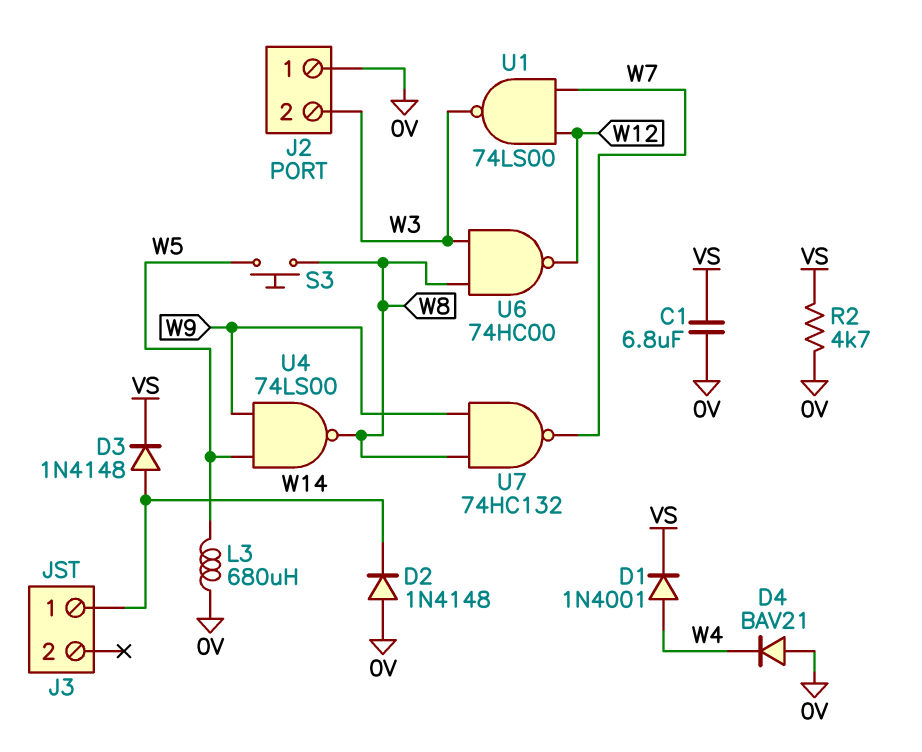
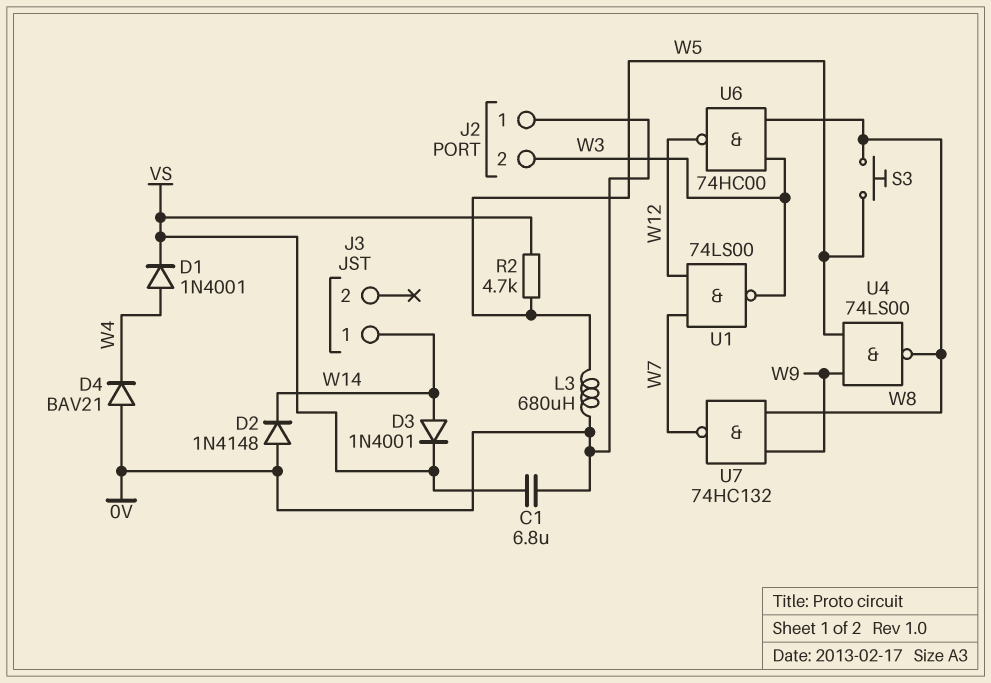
D3: diode 1N4148 (A W14, K VS) -> diode 1N4001 (A W14, K VS)
R2: 4.7k (0V, VS) -> 4.7k (VS, W5)

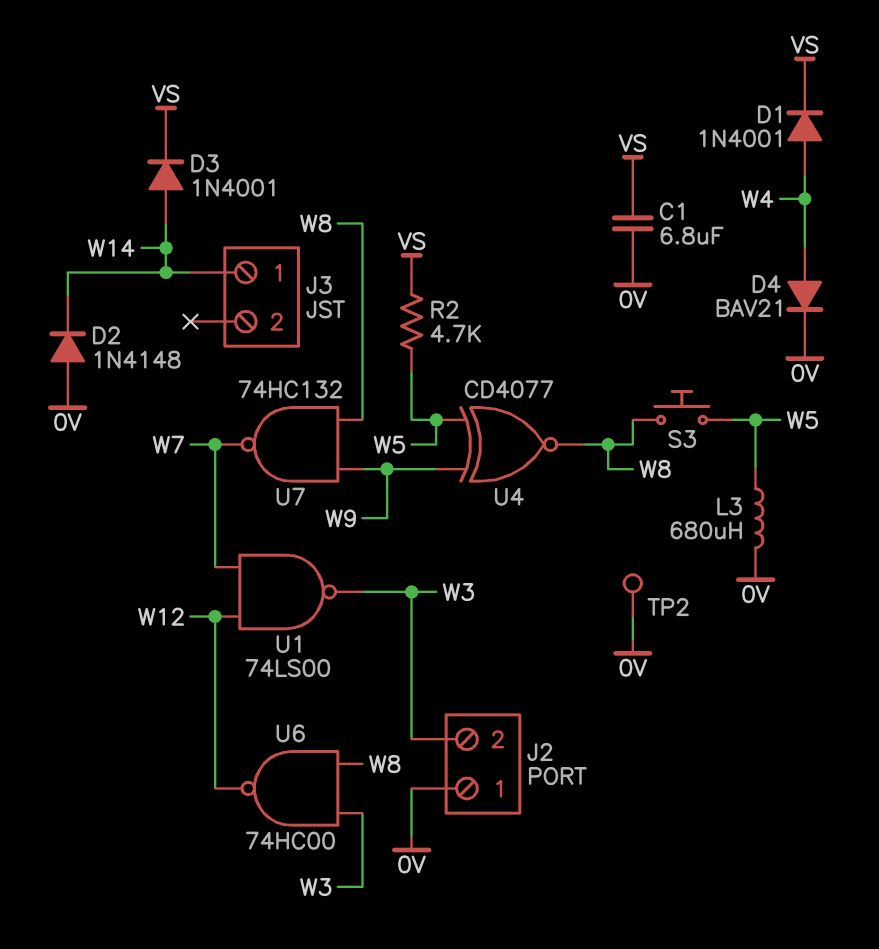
D4: diode BAV21 (A 0V, K W4) -> diode BAV21 (A W4, K 0V)
TP2: none -> test point (0V)
U4: NAND 74LS00 (in W5, in W9, out W8) -> XNOR CD4077 (in W5, in W9, out W8)

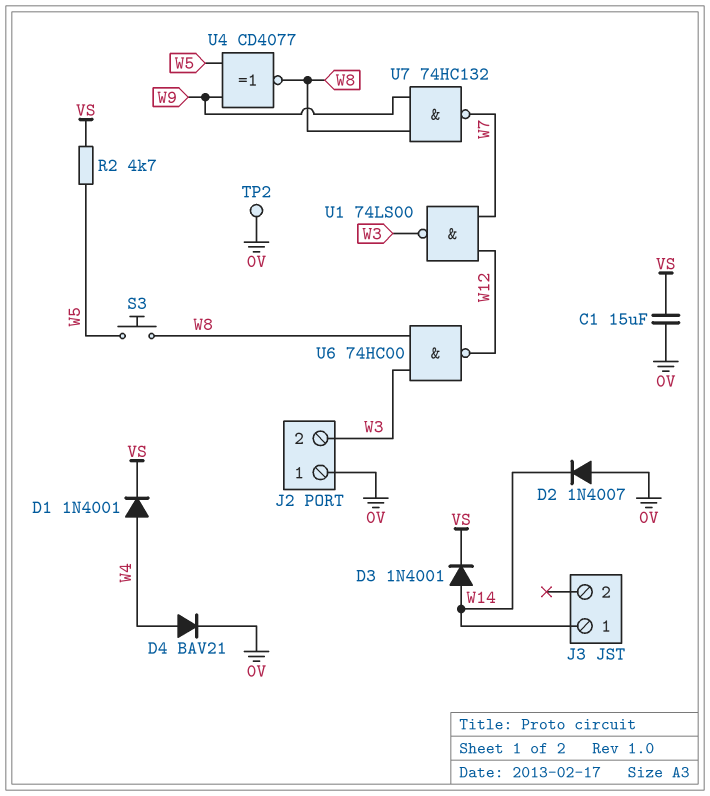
C1: 6.8uF (0V, VS) -> 15uF (0V, VS)
D2: diode 1N4148 (A 0V, K W14) -> diode 1N4007 (A 0V, K W14)
L3: 680uH (0V, W5) -> none

